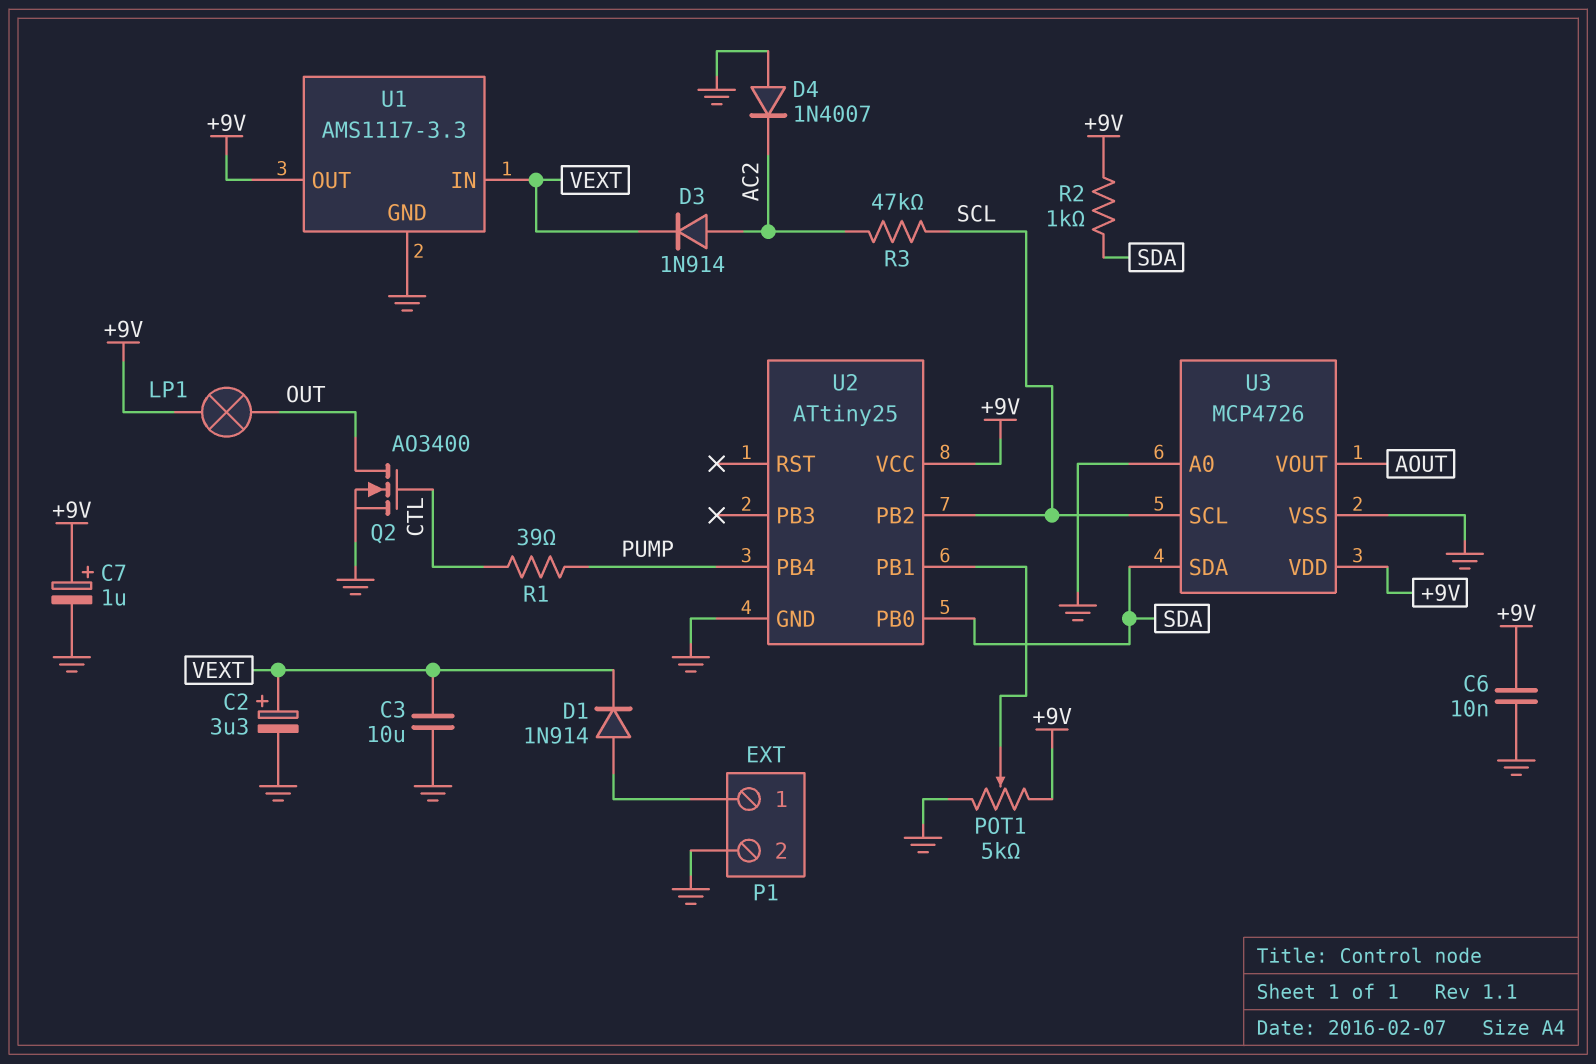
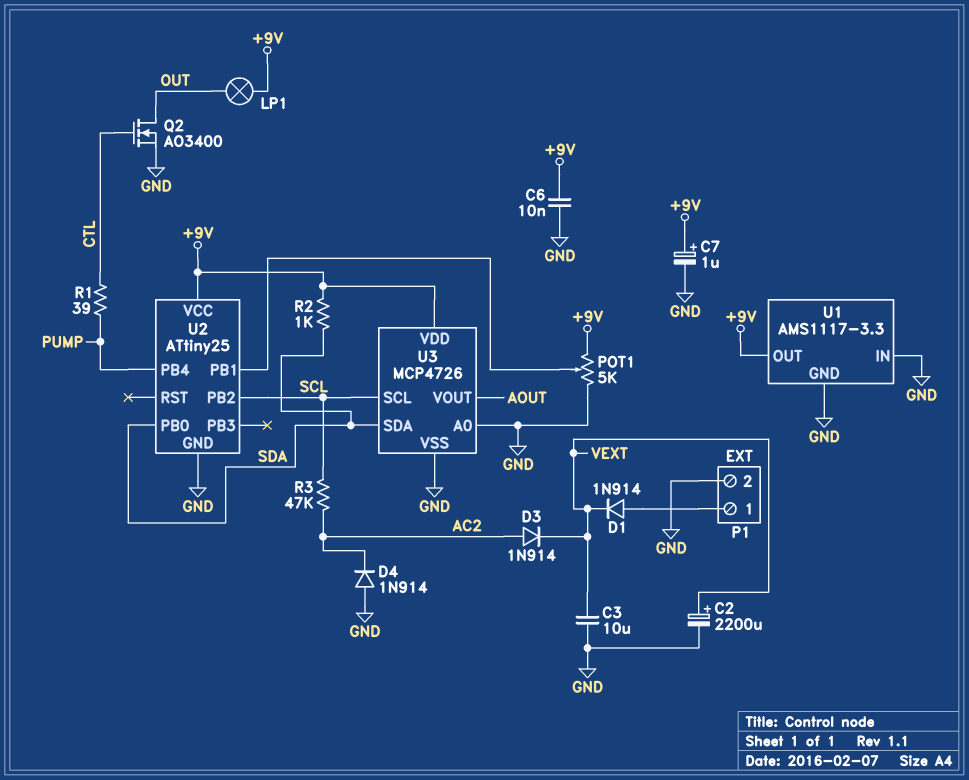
C2: 3.3uF (plus VEXT, minus GND) -> 2200uF (plus VEXT, minus GND)
D4: diode 1N4007 (A GND, K AC2) -> diode 1N914 (A GND, K AC2)
U1 pin IN: VEXT -> GND

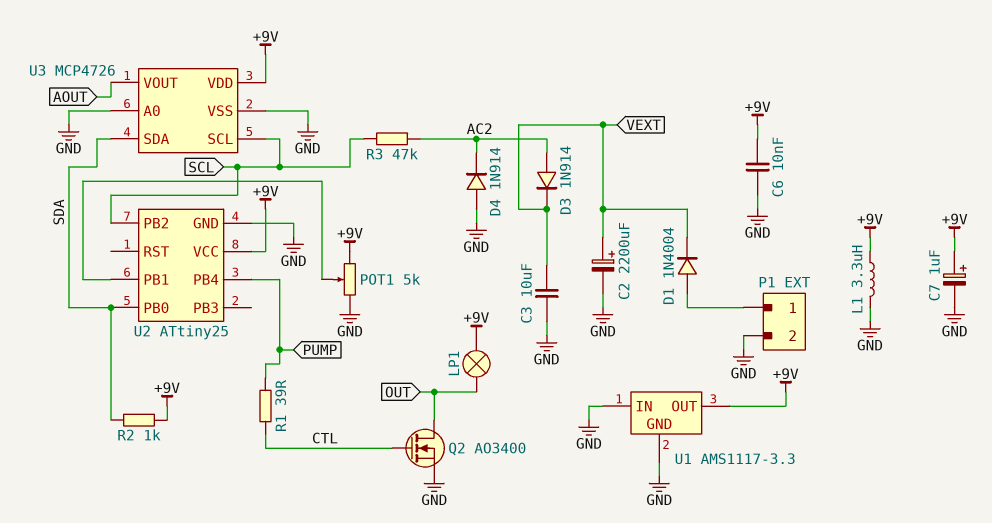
D1: diode 1N914 (A P1/1, K VEXT) -> diode 1N4004 (A P1/1, K VEXT)
L1: none -> 3.3uH (+9V, GND)

